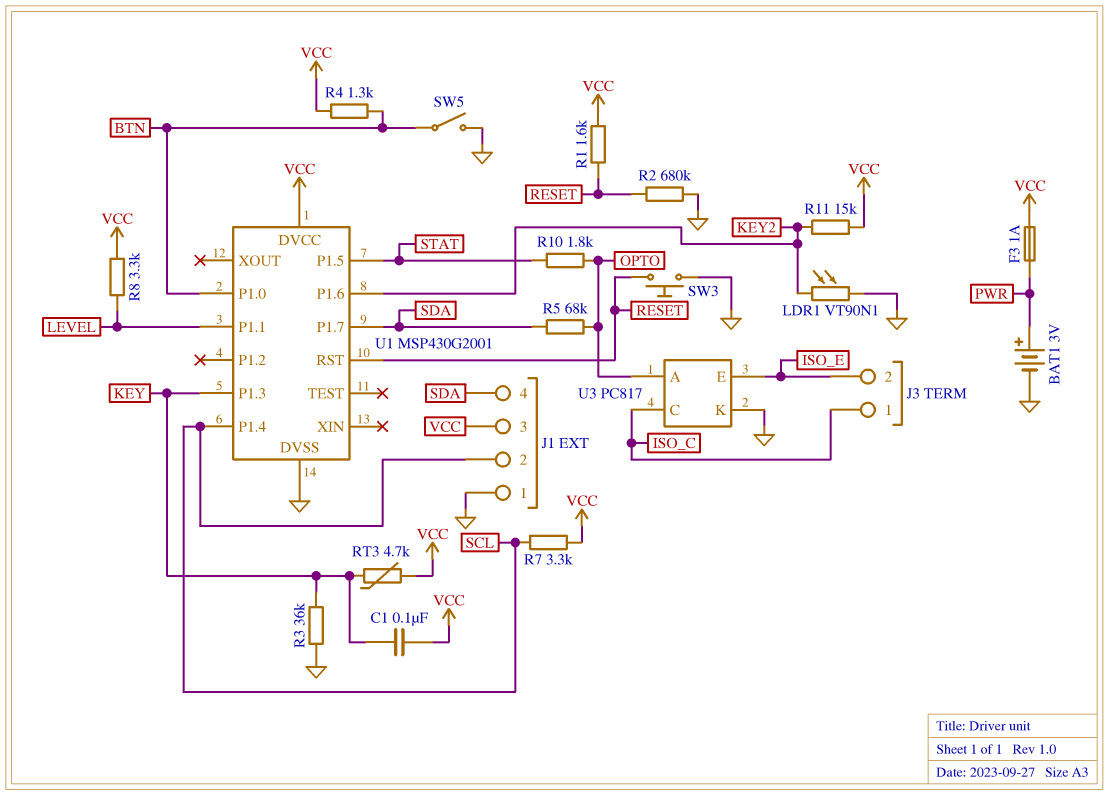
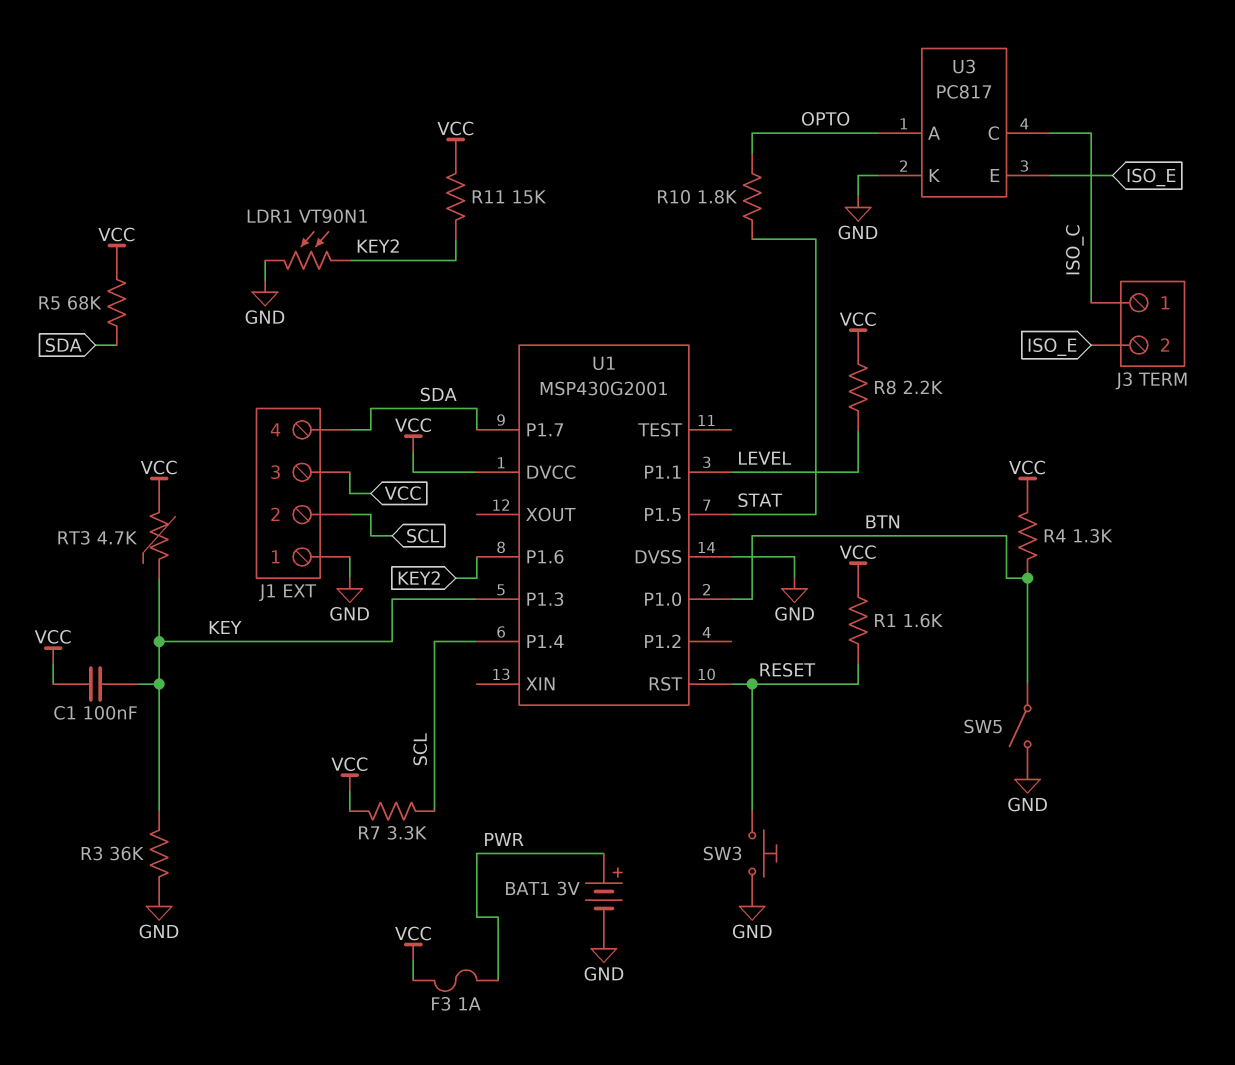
R2: 680k (GND, RESET) -> none
R5: 68k (OPTO, SDA) -> 68k (SDA, VCC)
R8: 3.3k (LEVEL, VCC) -> 2.2k (LEVEL, VCC)

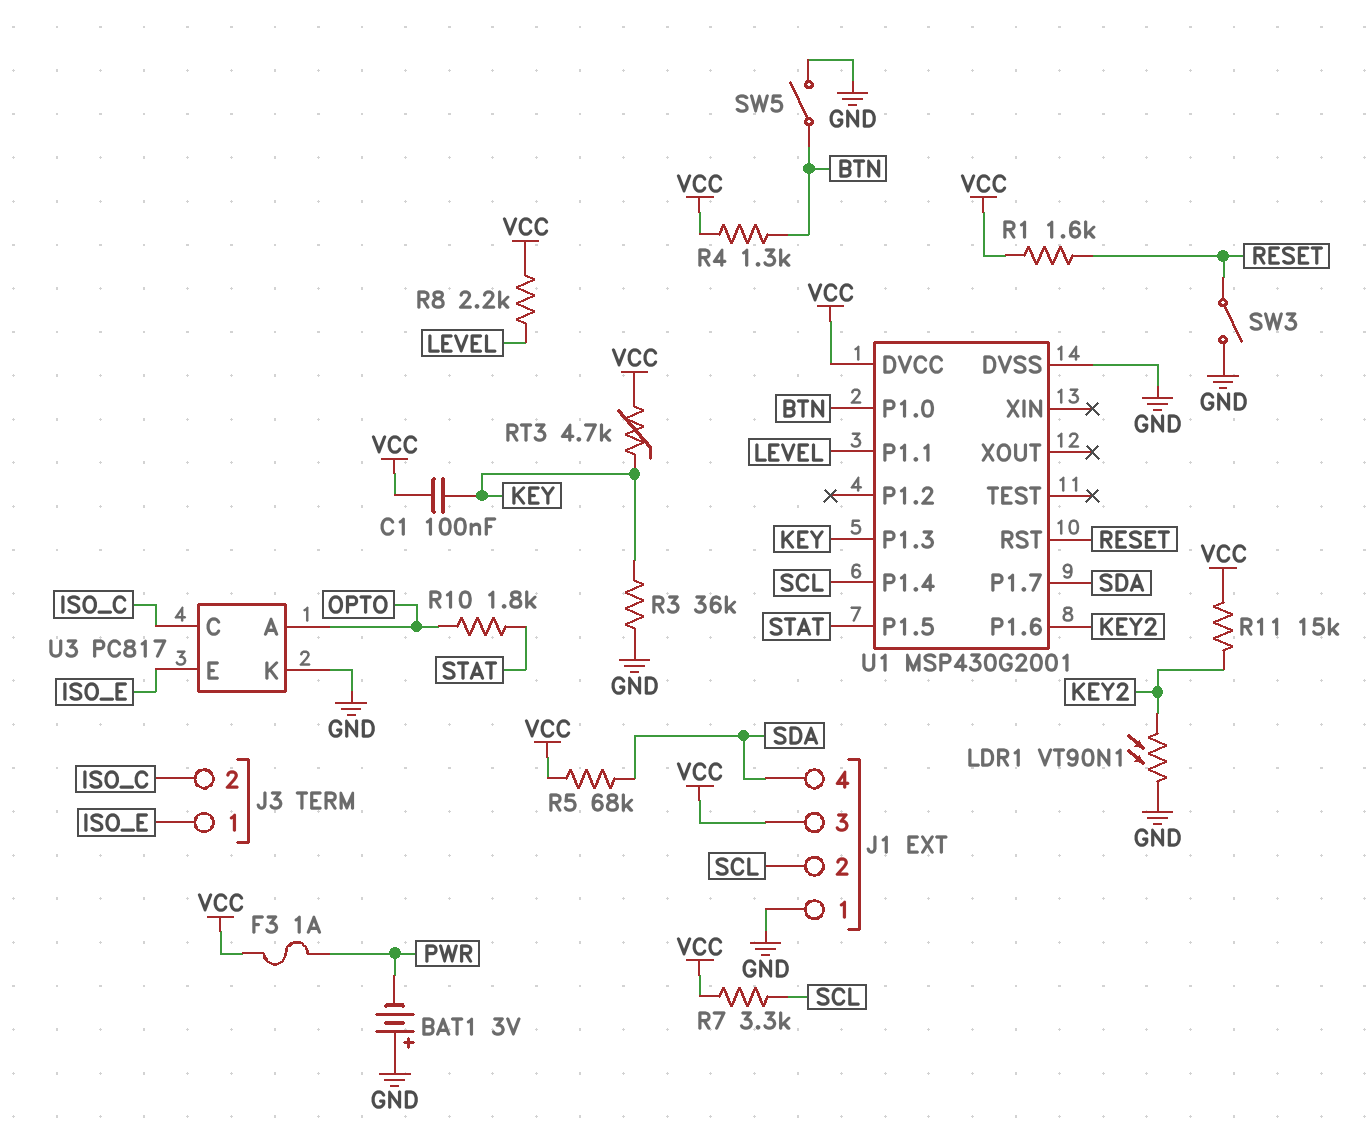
BAT1: 3V (plus PWR, minus GND) -> 3V (plus GND, minus PWR)
J3 pin 1: ISO_C -> ISO_E
J3 pin 2: ISO_E -> ISO_C
SW3: button (GND, RESET) -> switch (GND, RESET)

